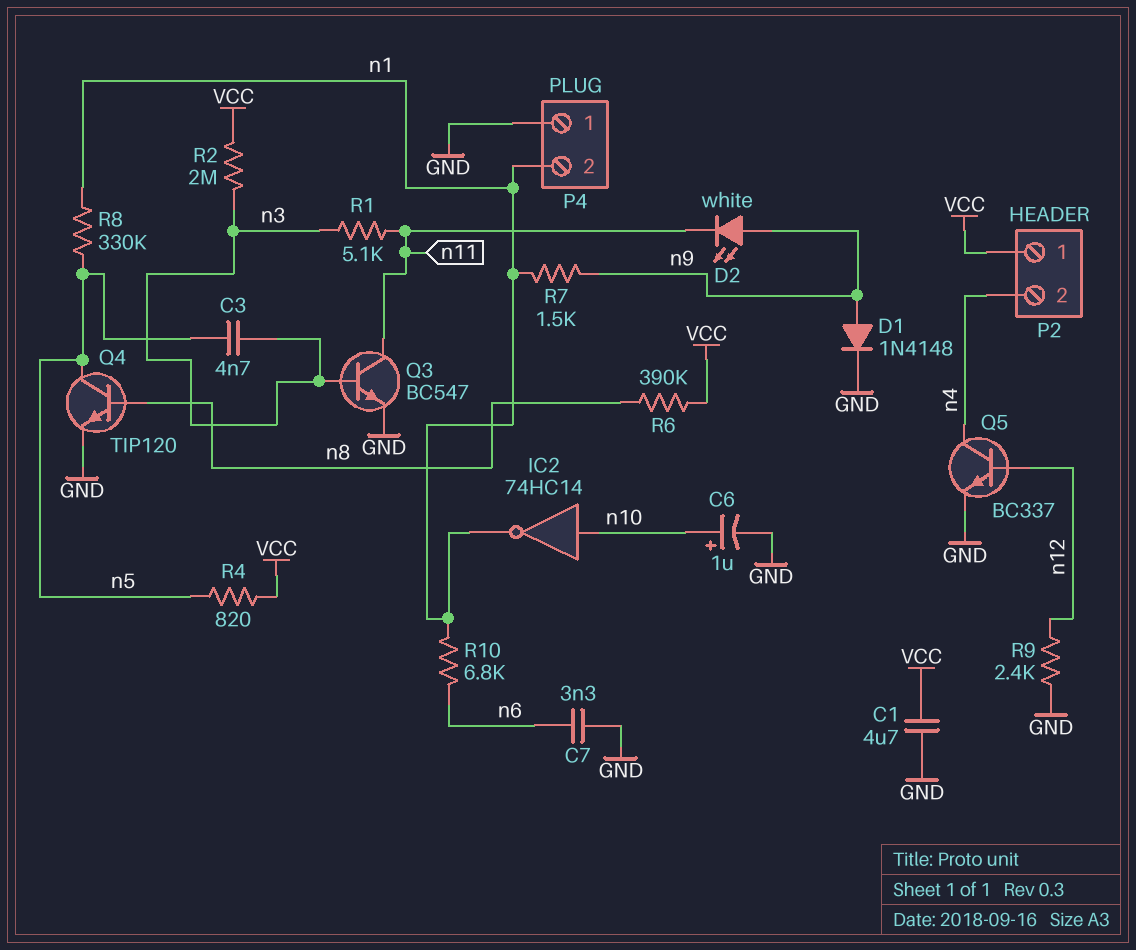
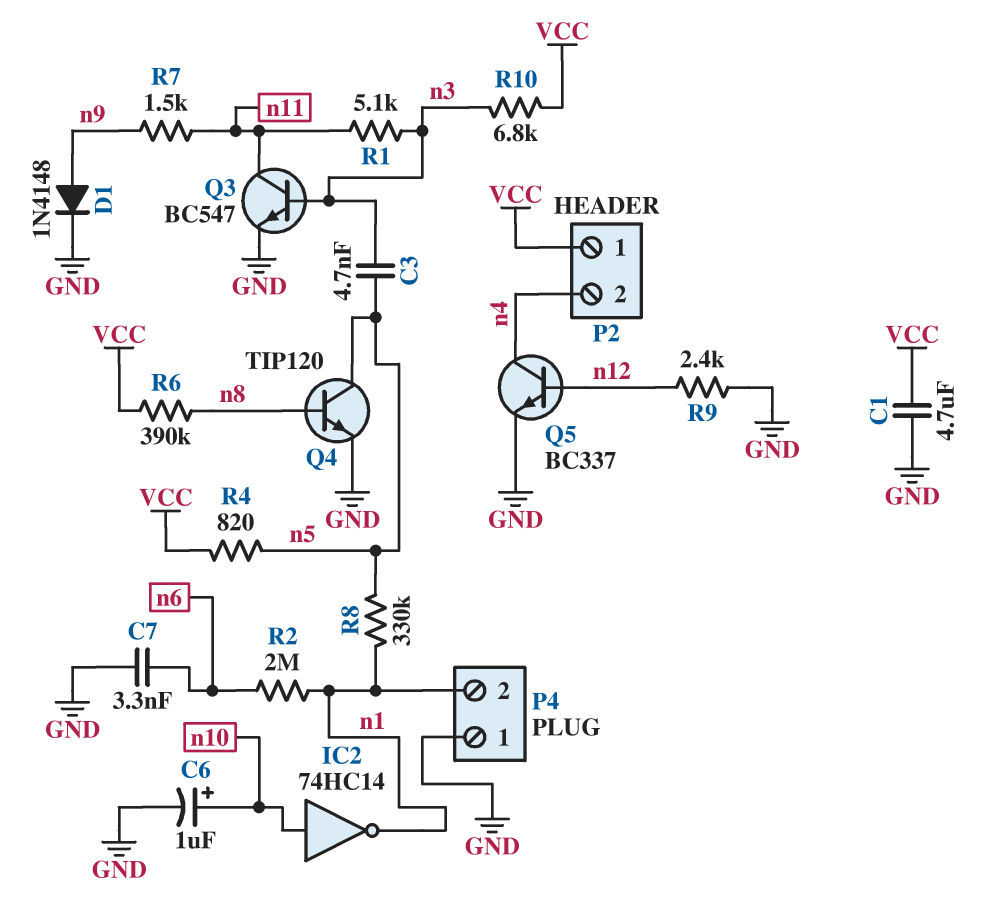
D2: LED white (A n9, K n11) -> none
R2: 2M (VCC, n3) -> 2M (n1, n6)
R7: 1.5k (n1, n9) -> 1.5k (n9, n11)
R10: 6.8k (n1, n6) -> 6.8k (VCC, n3)

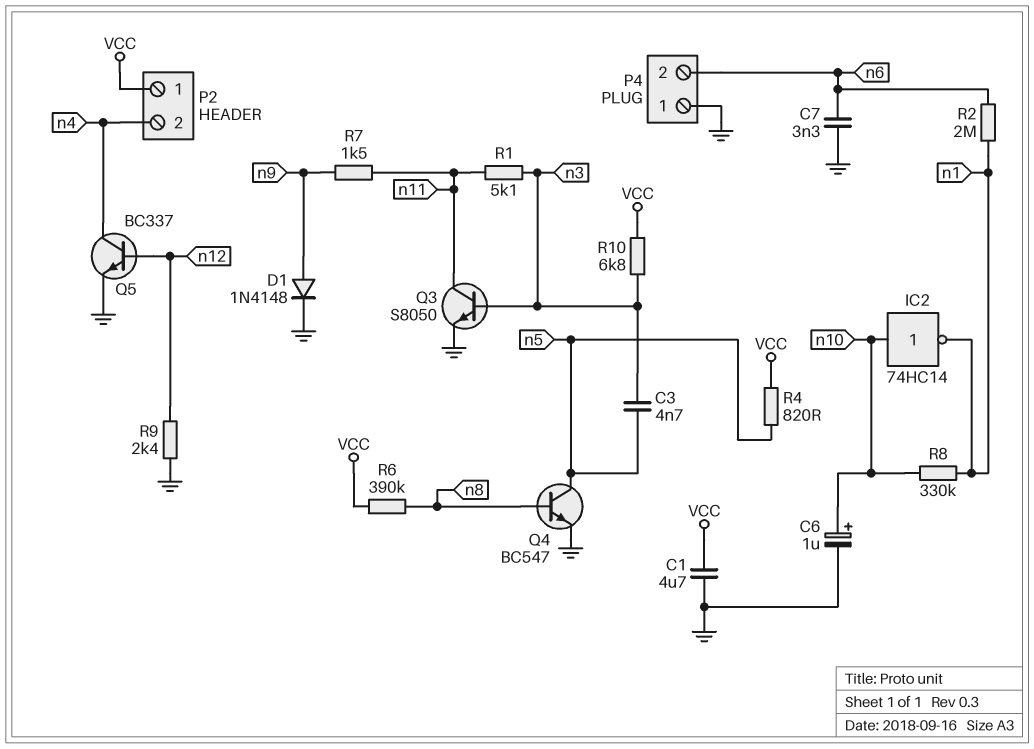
P4 pin 2: n1 -> n6
Q3: NPN BC547 (B n3, C n11, E GND) -> NPN S8050 (B n3, C n11, E GND)
Q4: NPN TIP120 (B n8, C n5, E GND) -> NPN BC547 (B n8, C n5, E GND)
R8: 330k (n1, n5) -> 330k (n1, n10)

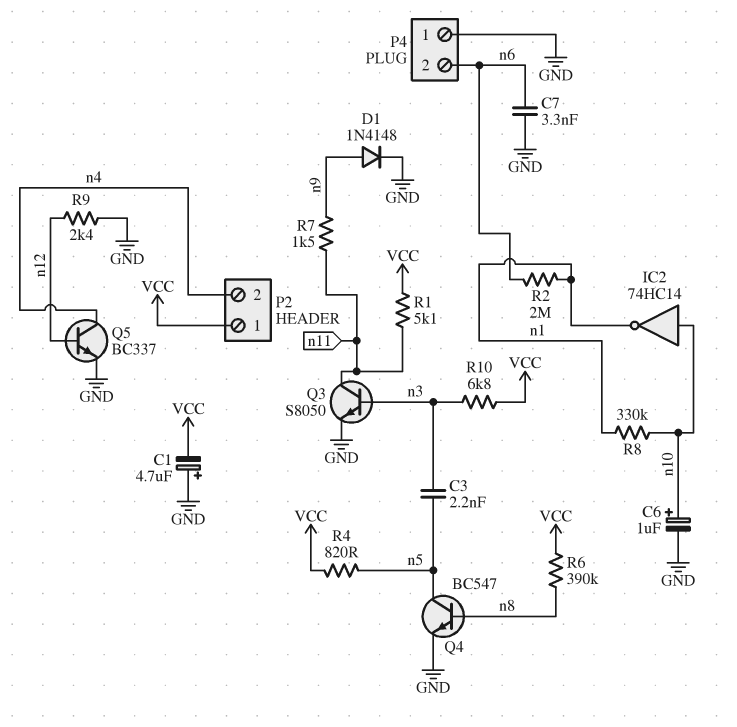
C1: 4.7uF (GND, VCC) -> 4.7uF (plus GND, minus VCC)
C3: 4.7nF (n3, n5) -> 2.2nF (n3, n5)
R1: 5.1k (n3, n11) -> 5.1k (VCC, n11)

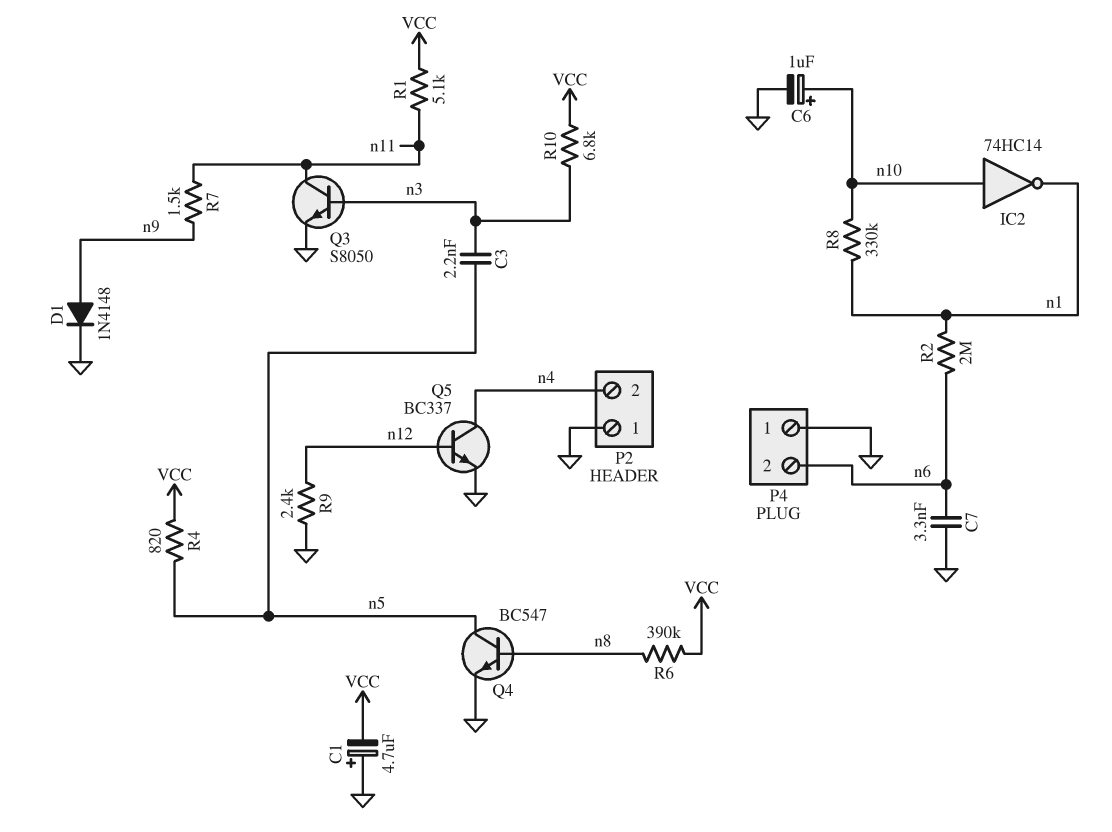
P2 pin 1: VCC -> GND

